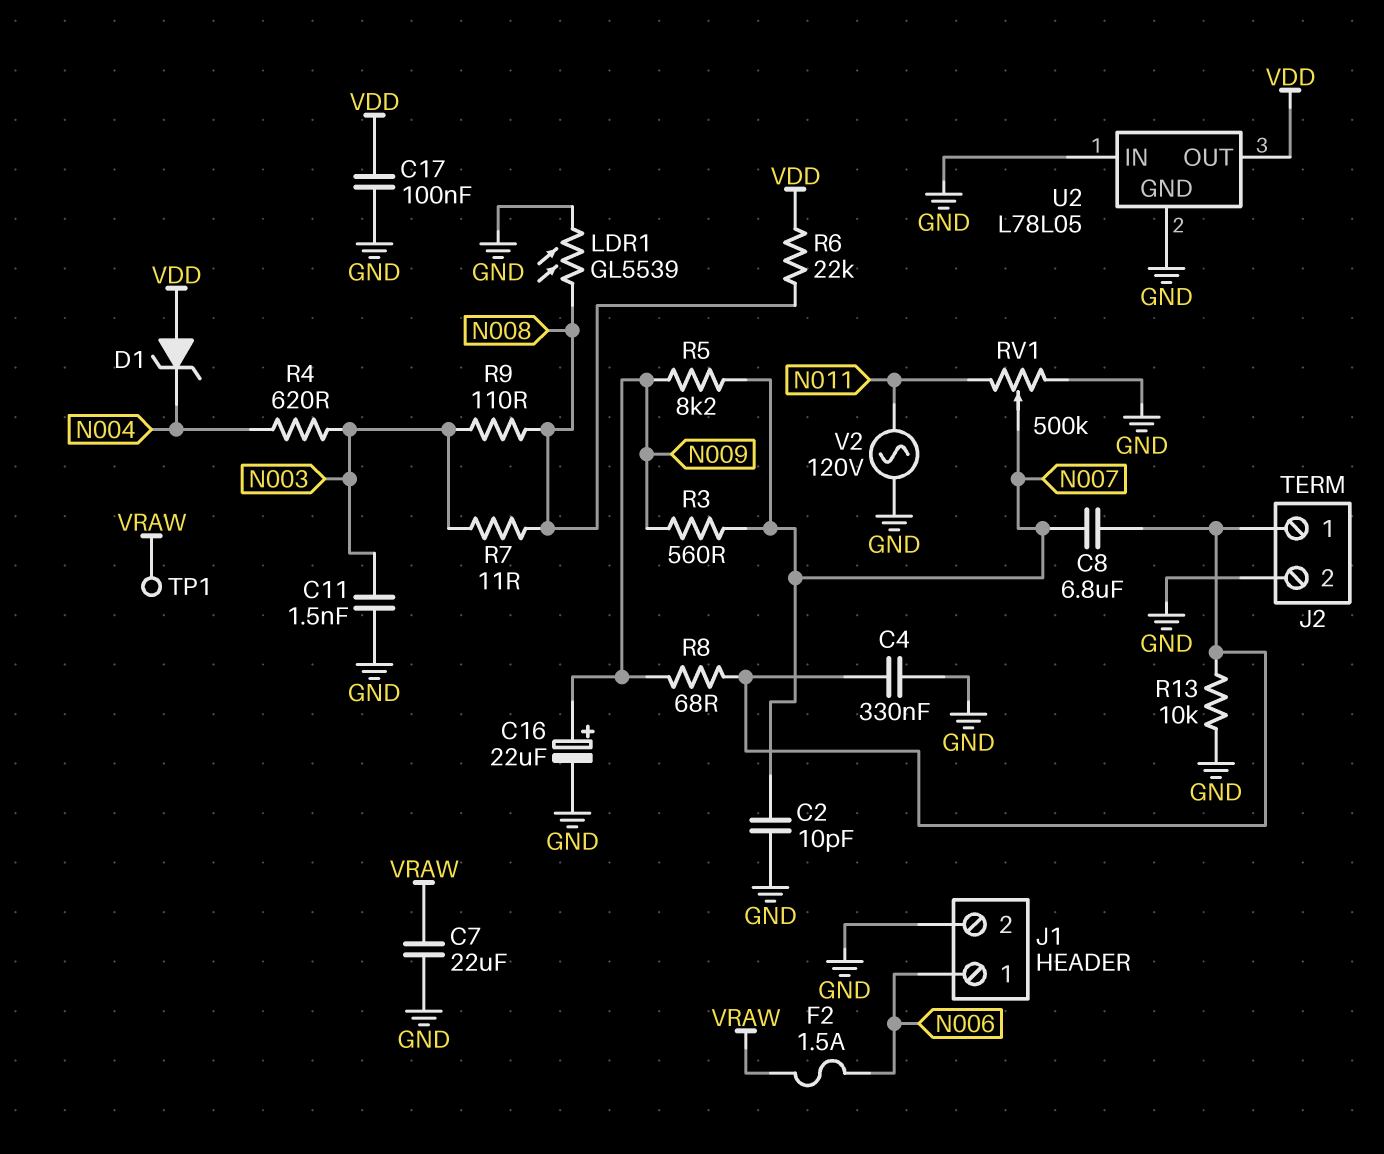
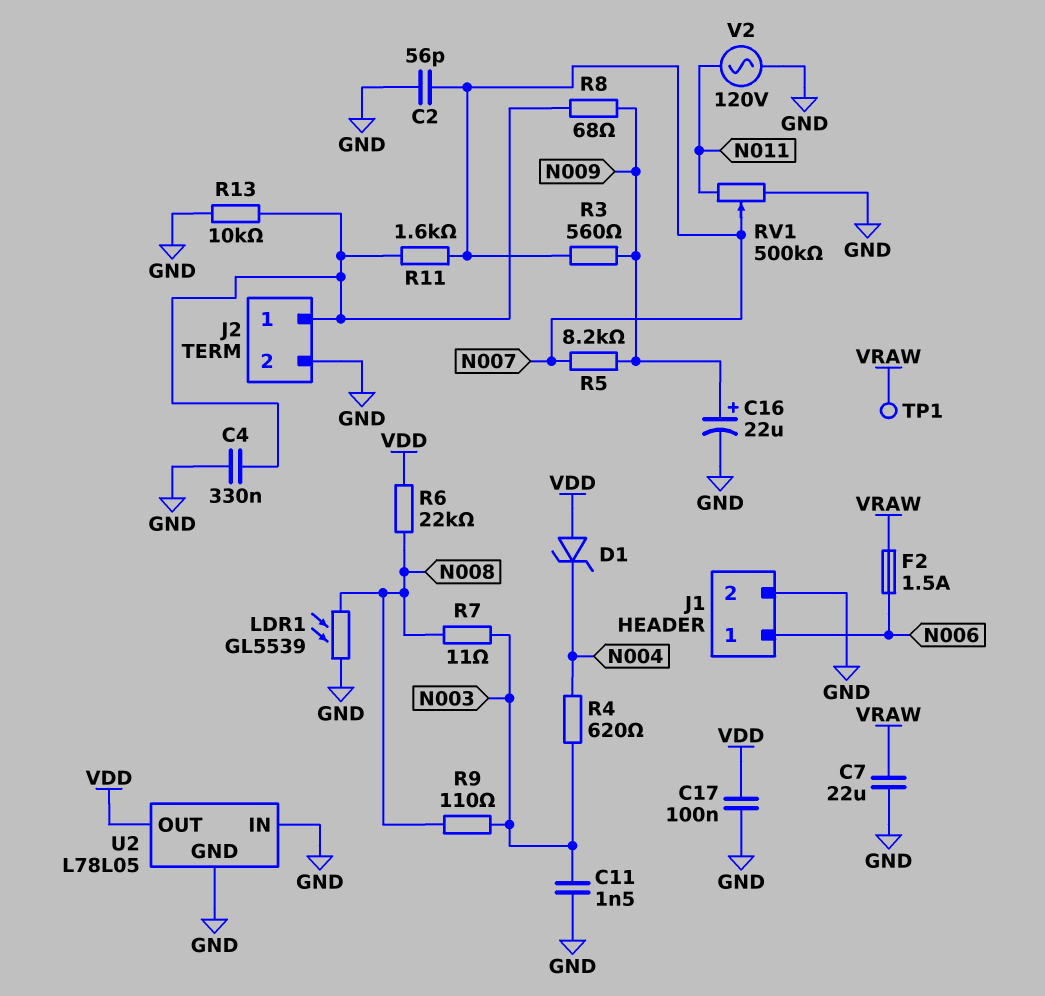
C2: 10pF (GND, N007) -> 56pF (GND, N007)
C8: 6.8uF (J2/1, N007) -> none
R11: none -> 1.6k (J2/1, N007)

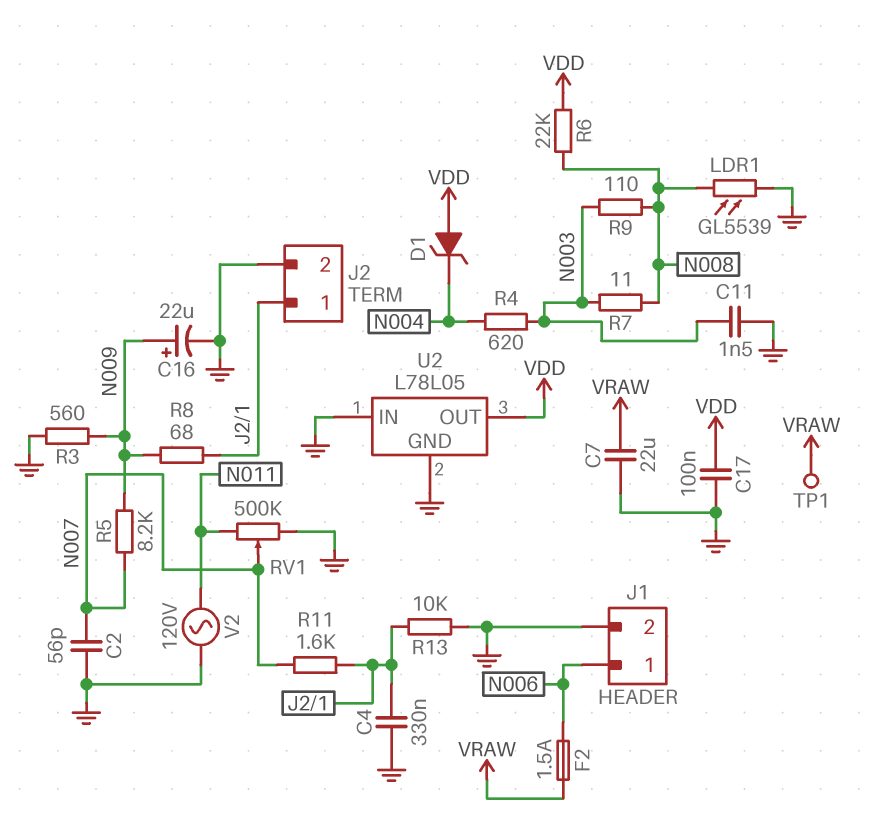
R3: 560 (N007, N009) -> 560 (GND, N009)

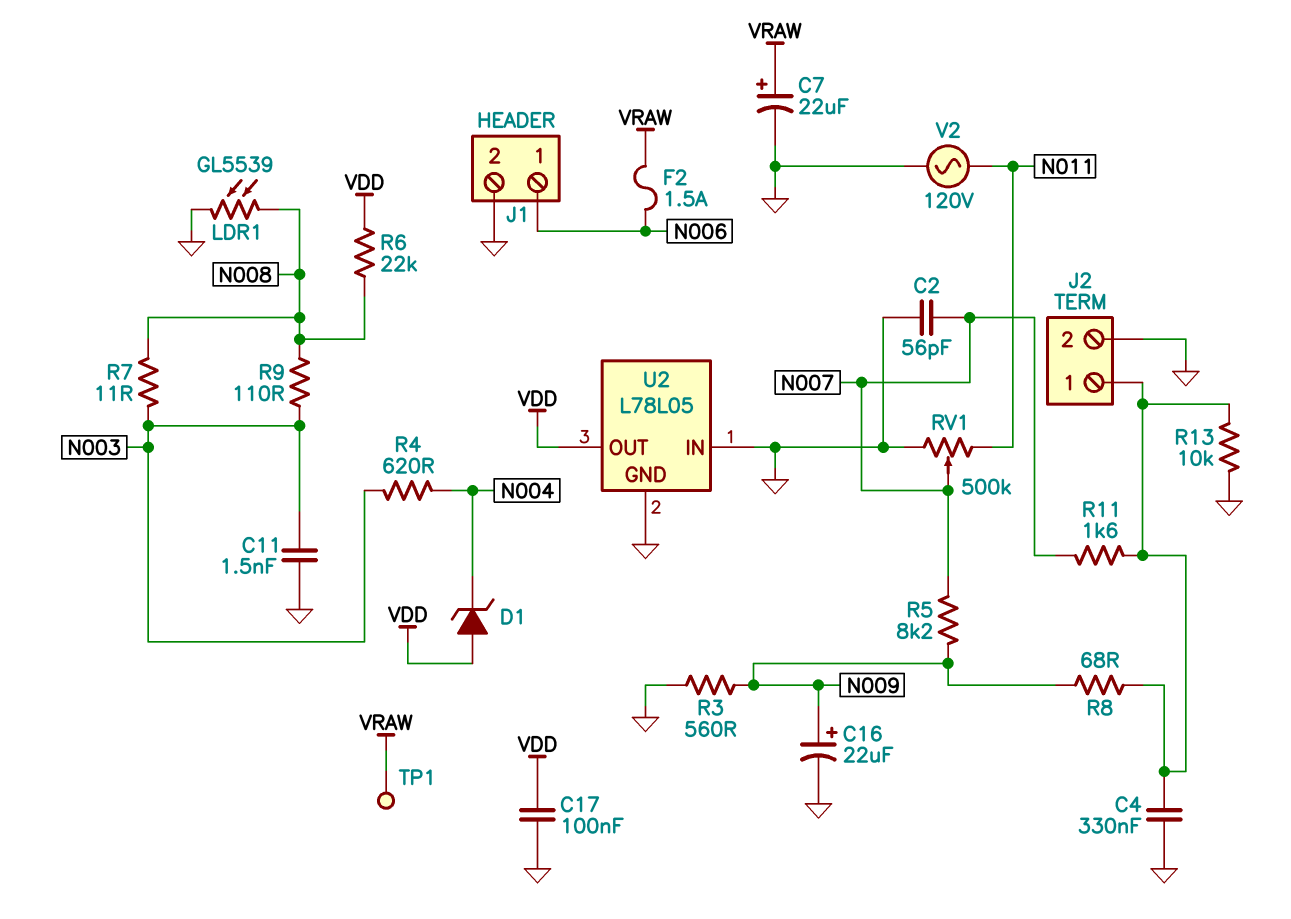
C7: 22uF (GND, VRAW) -> 22uF (plus VRAW, minus GND)

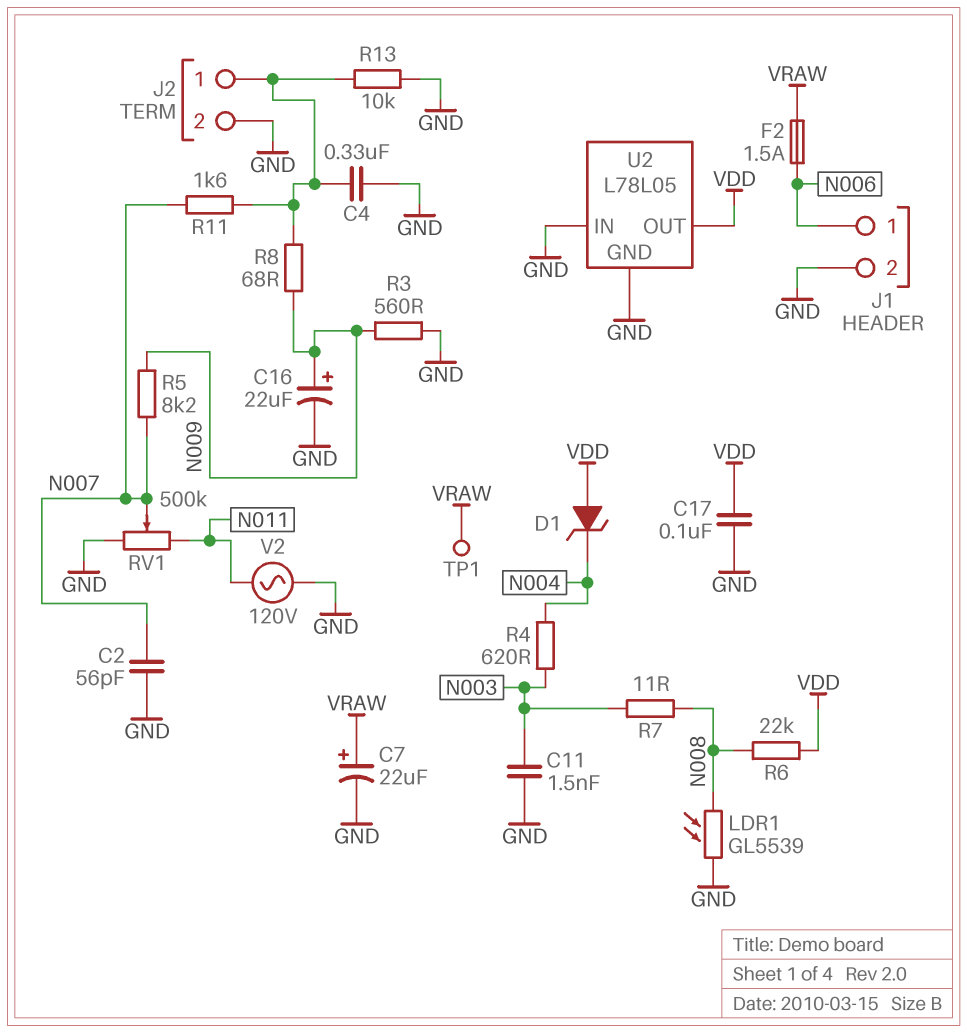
R9: 110 (N003, N008) -> none

